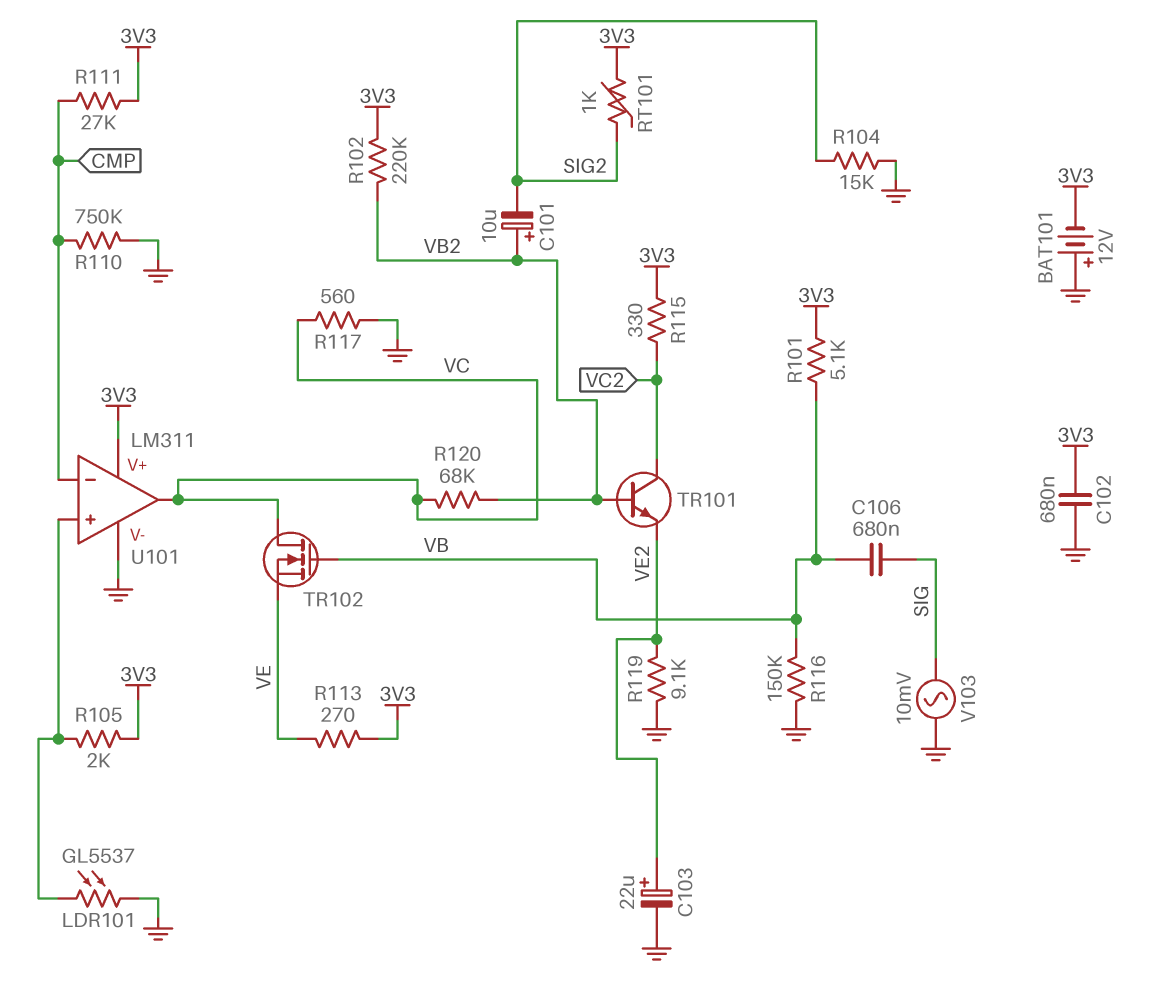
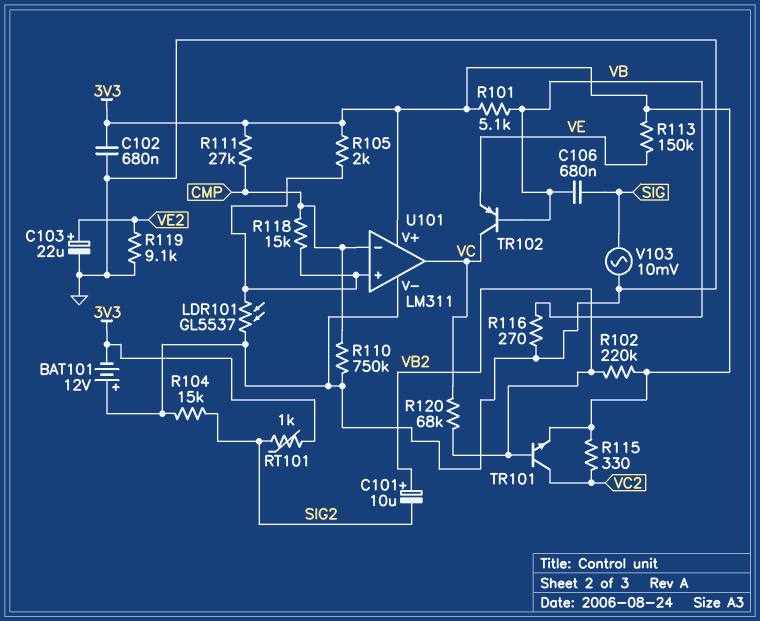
R113: 270 (3V3, VE) -> 150k (3V3, VE)
R116: 150k (GND, VB) -> 270 (GND, VB)
R117: 560 (GND, VC) -> none
R118: none -> 15k (CMP, U101/in+)
TR101: NPN (B VB2, C VC2, E VE2) -> NPN (B VB2, C VC2, E 3V3)
TR102: NMOS (G VB, D VC, S VE) -> PNP (B VB, C VC, E VE)

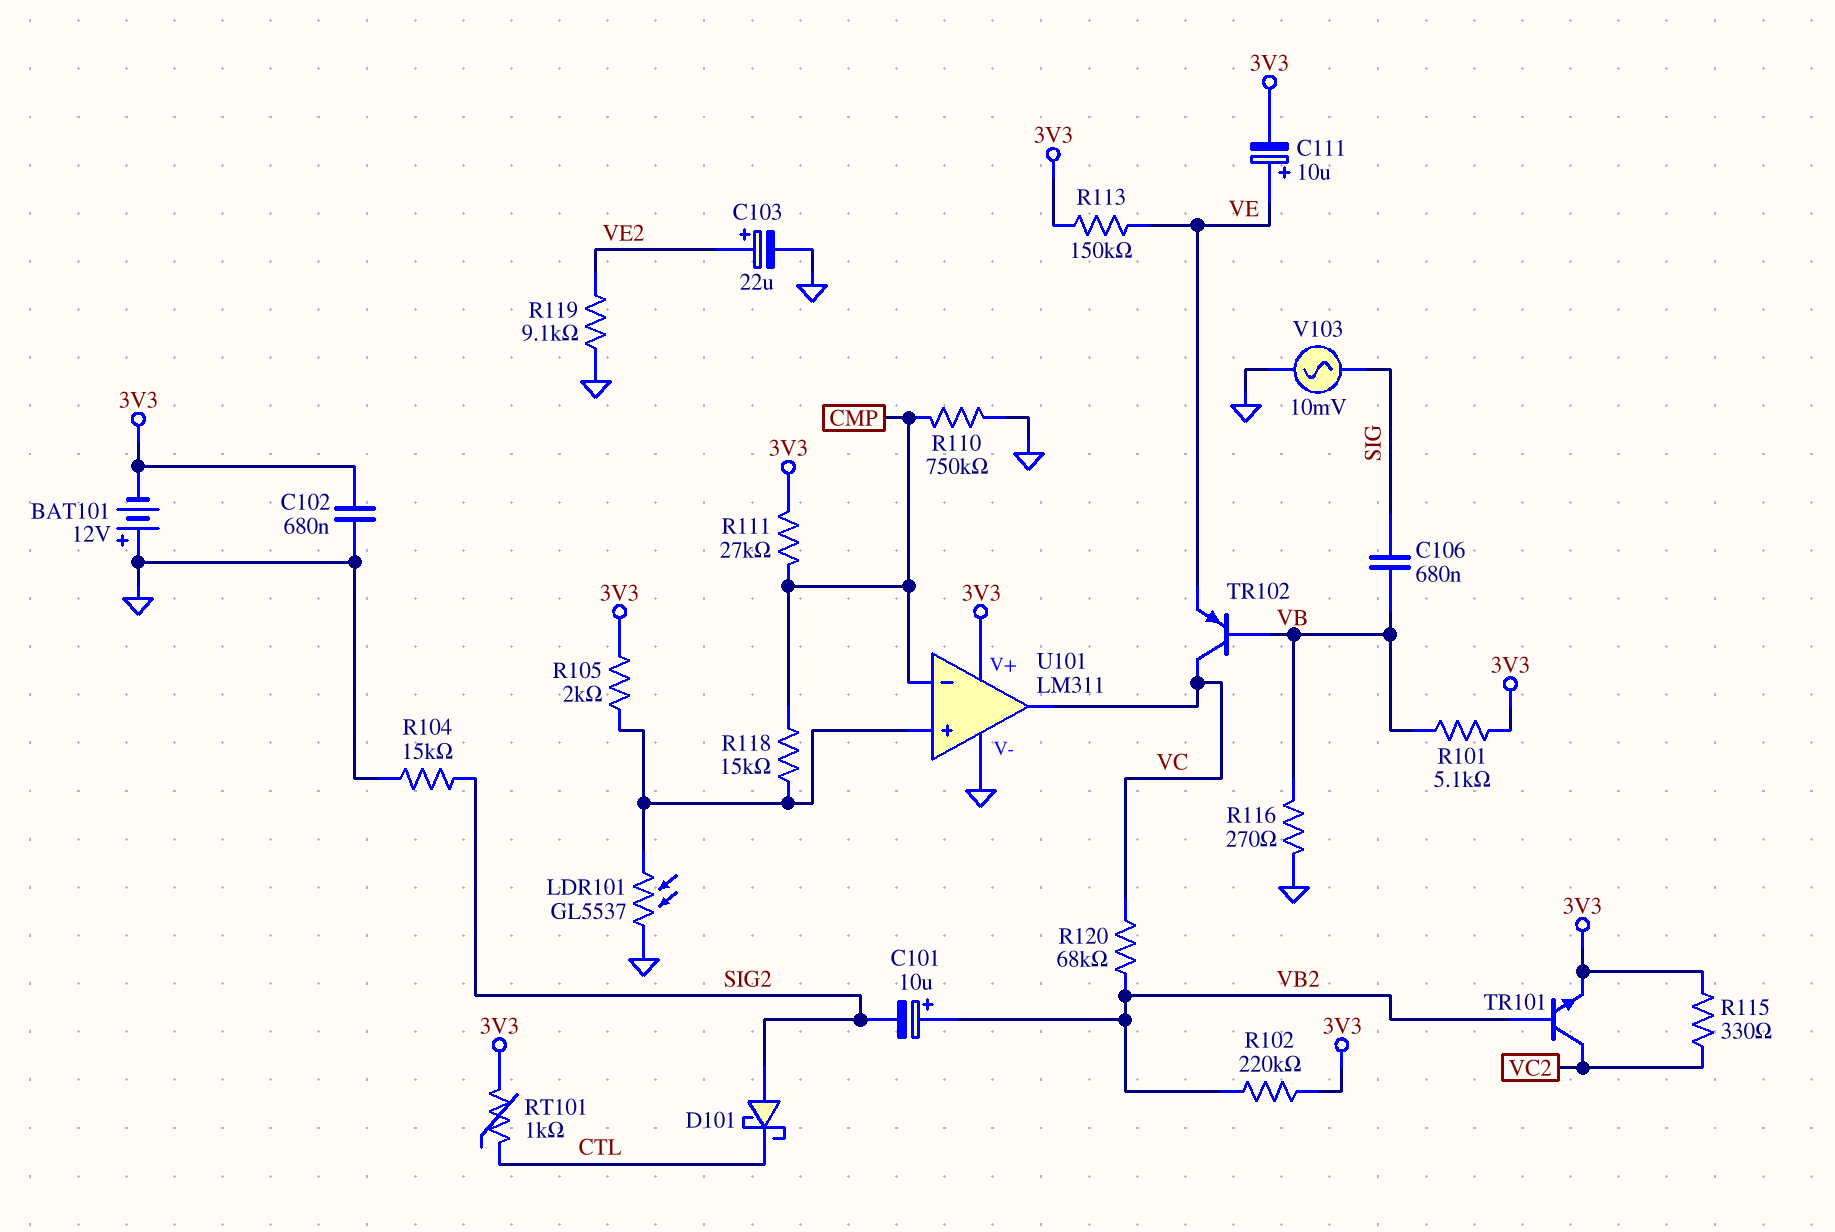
C111: none -> 10uF (plus VE, minus 3V3)
D101: none -> schottky (A SIG2, K CTL)
RT101: 1k (3V3, SIG2) -> 1k (3V3, CTL)

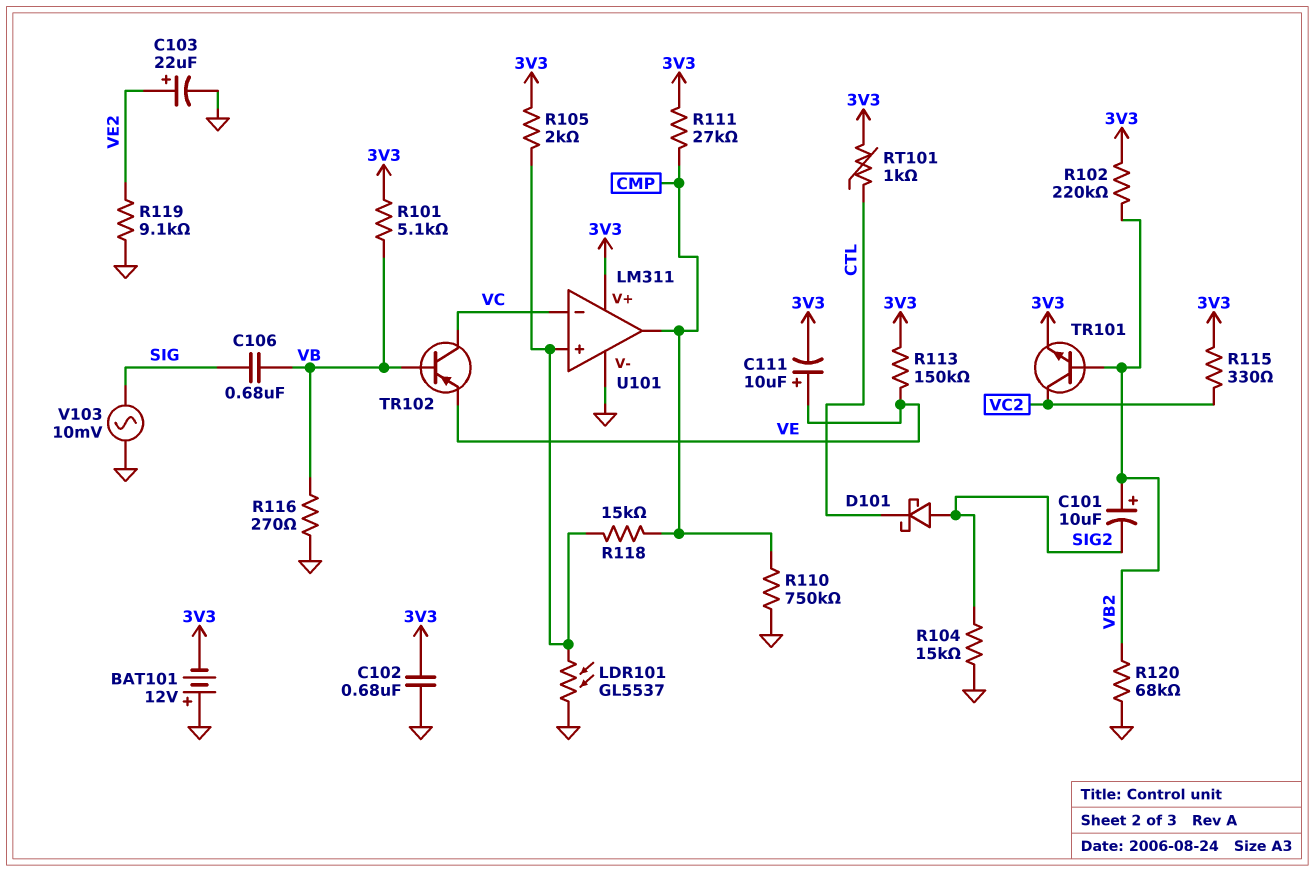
R120: 68k (VB2, VC) -> 68k (GND, VB2)
U101 pin in-: CMP -> VC
U101 pin out: VC -> CMP

